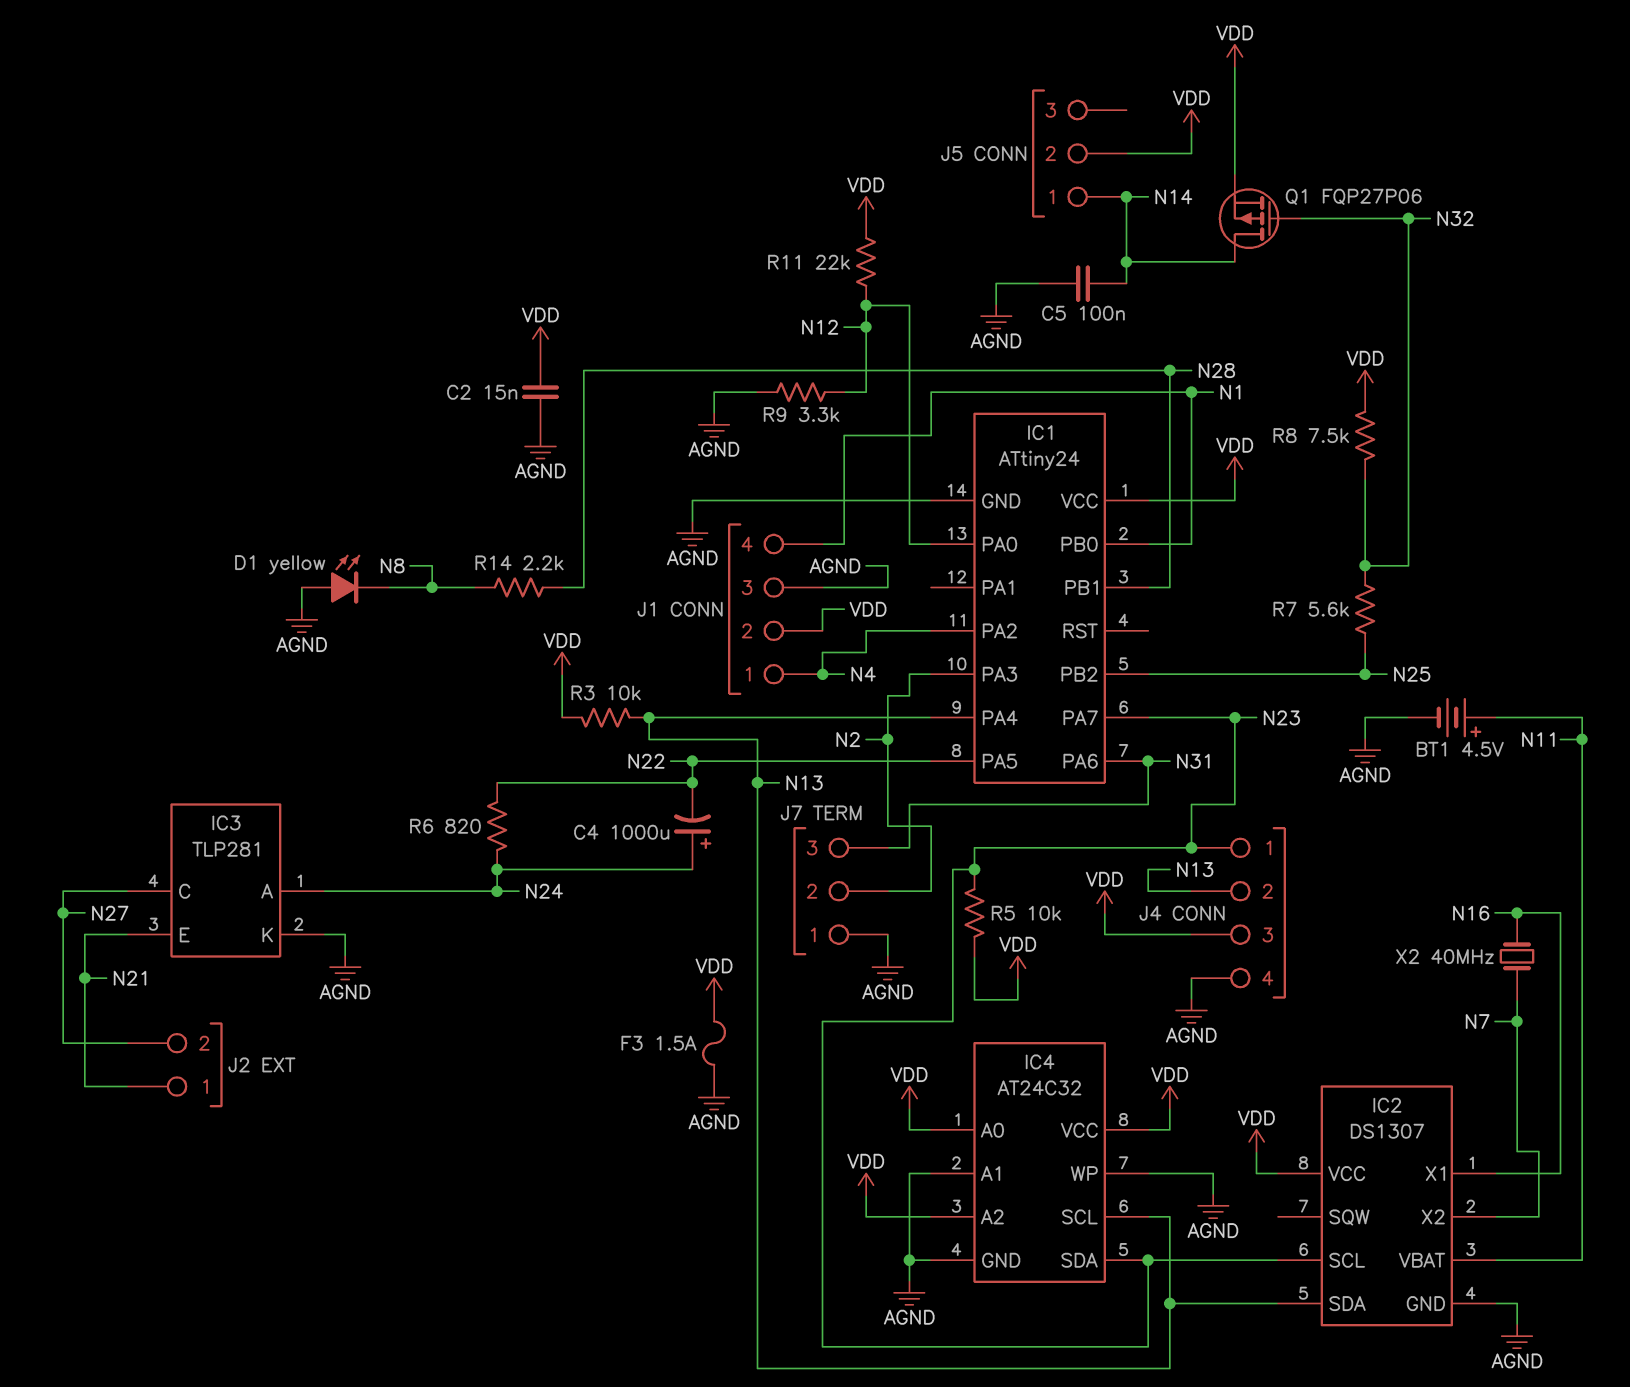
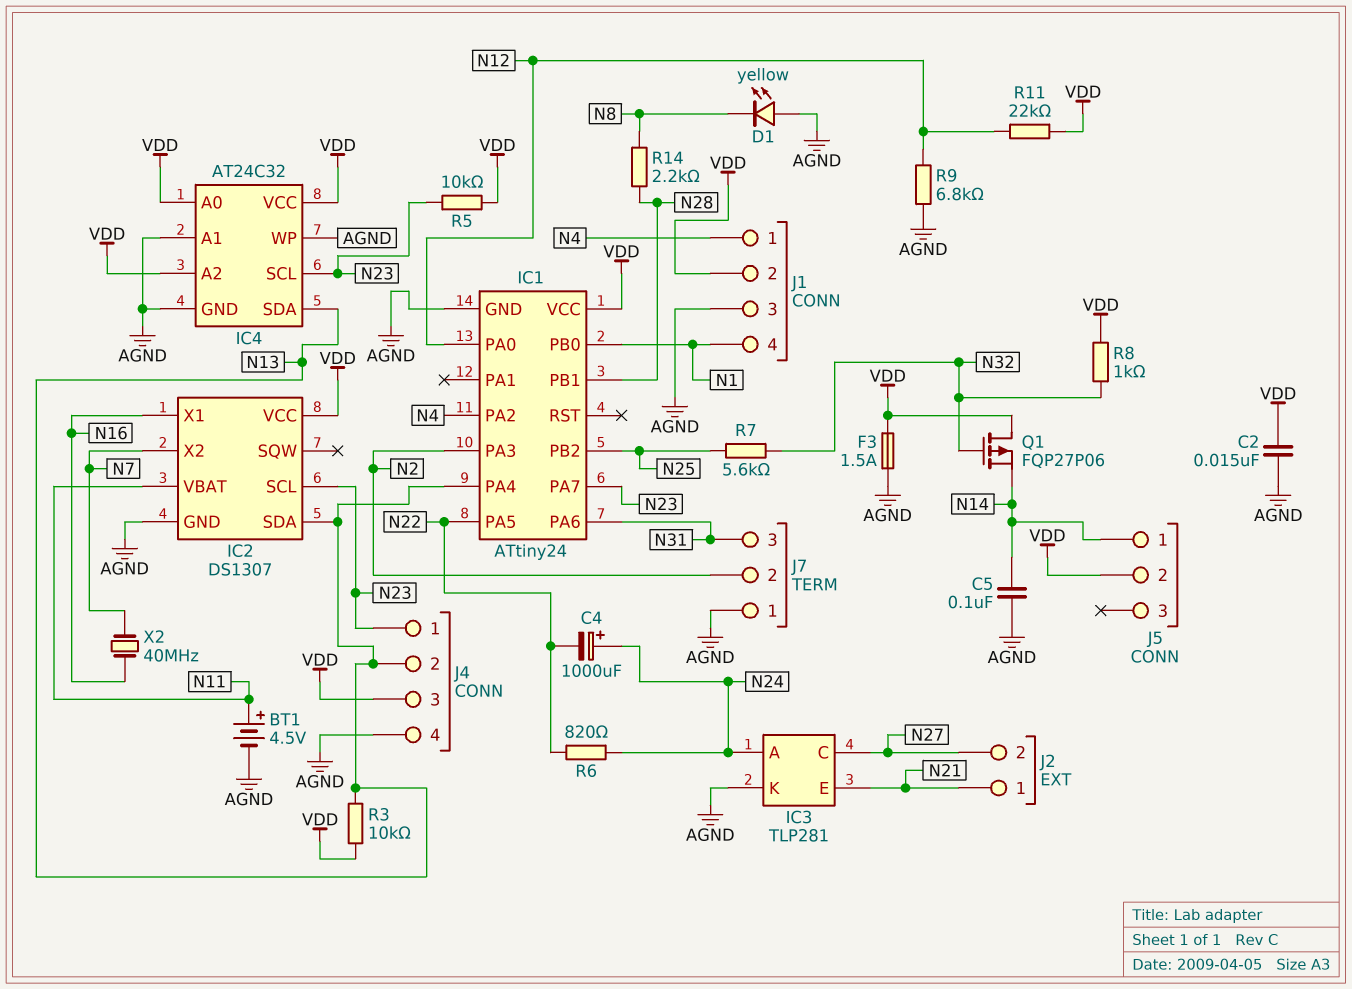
IC4 pin SCL: N13 -> N23
IC4 pin SDA: N23 -> N13
Q1: PMOS FQP27P06 (G N32, D N14, S VDD) -> PMOS FQP27P06 (G N32, D VDD, S N14)
R8: 7.5k (N32, VDD) -> 1k (N32, VDD)
R9: 3.3k (AGND, N12) -> 6.8k (AGND, N12)

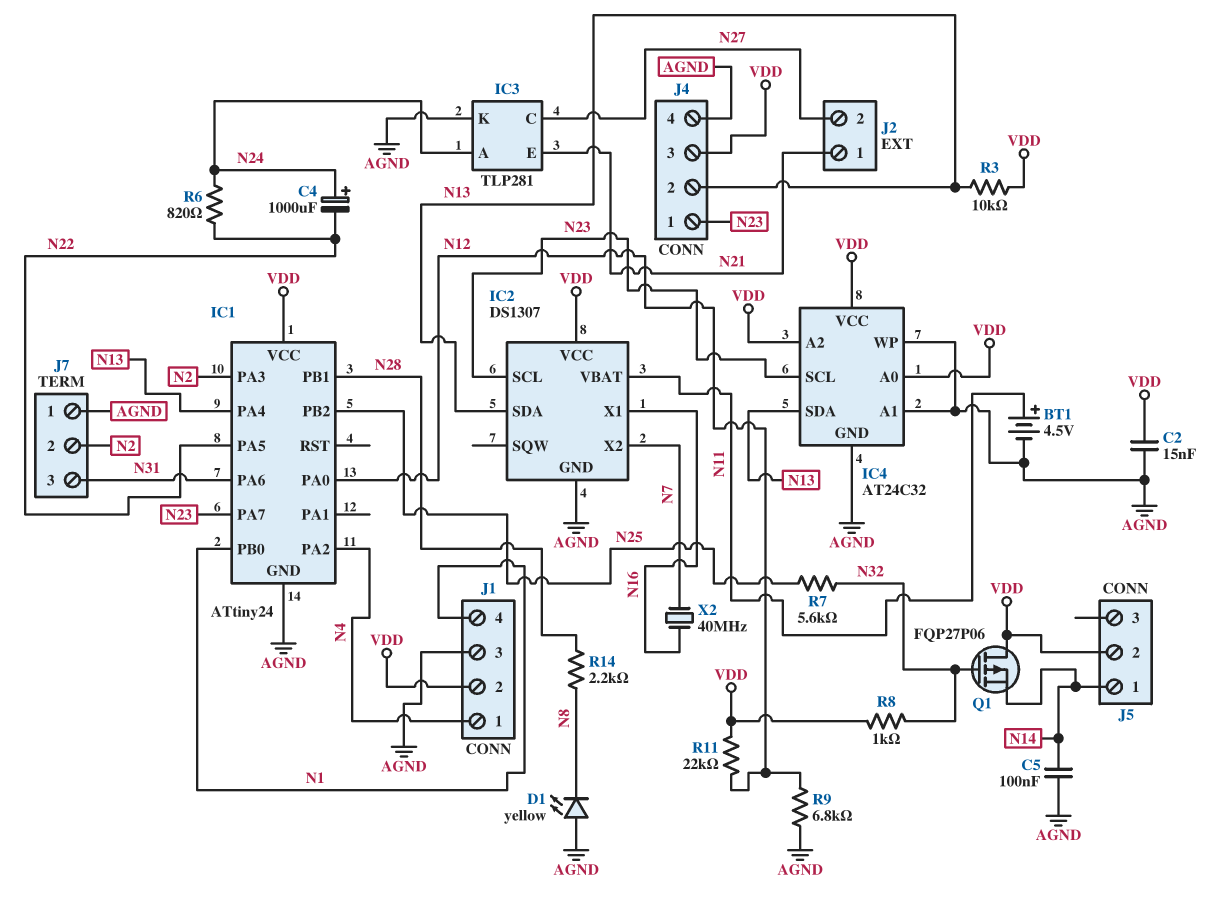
F3: 1.5A (AGND, VDD) -> none
R5: 10k (N23, VDD) -> none

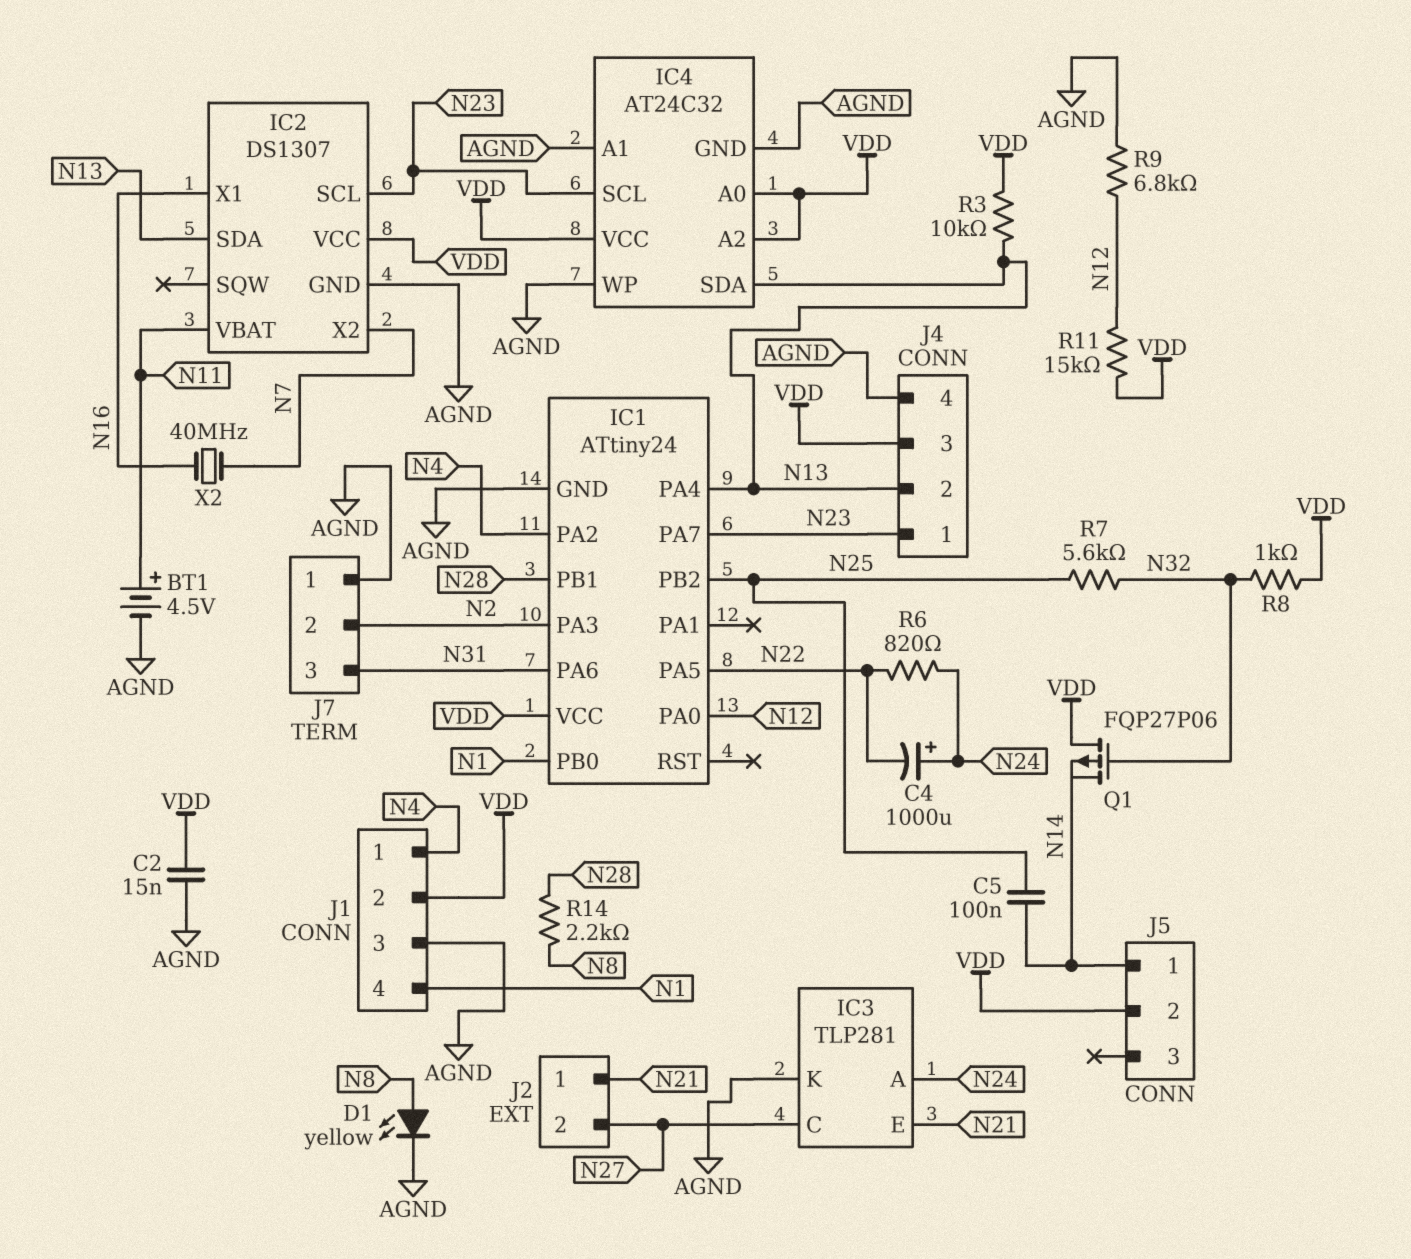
C5: 100nF (AGND, N14) -> 100nF (N14, N25)
D1: LED yellow (A AGND, K N8) -> LED yellow (A N8, K AGND)
R11: 22k (N12, VDD) -> 15k (N12, VDD)

